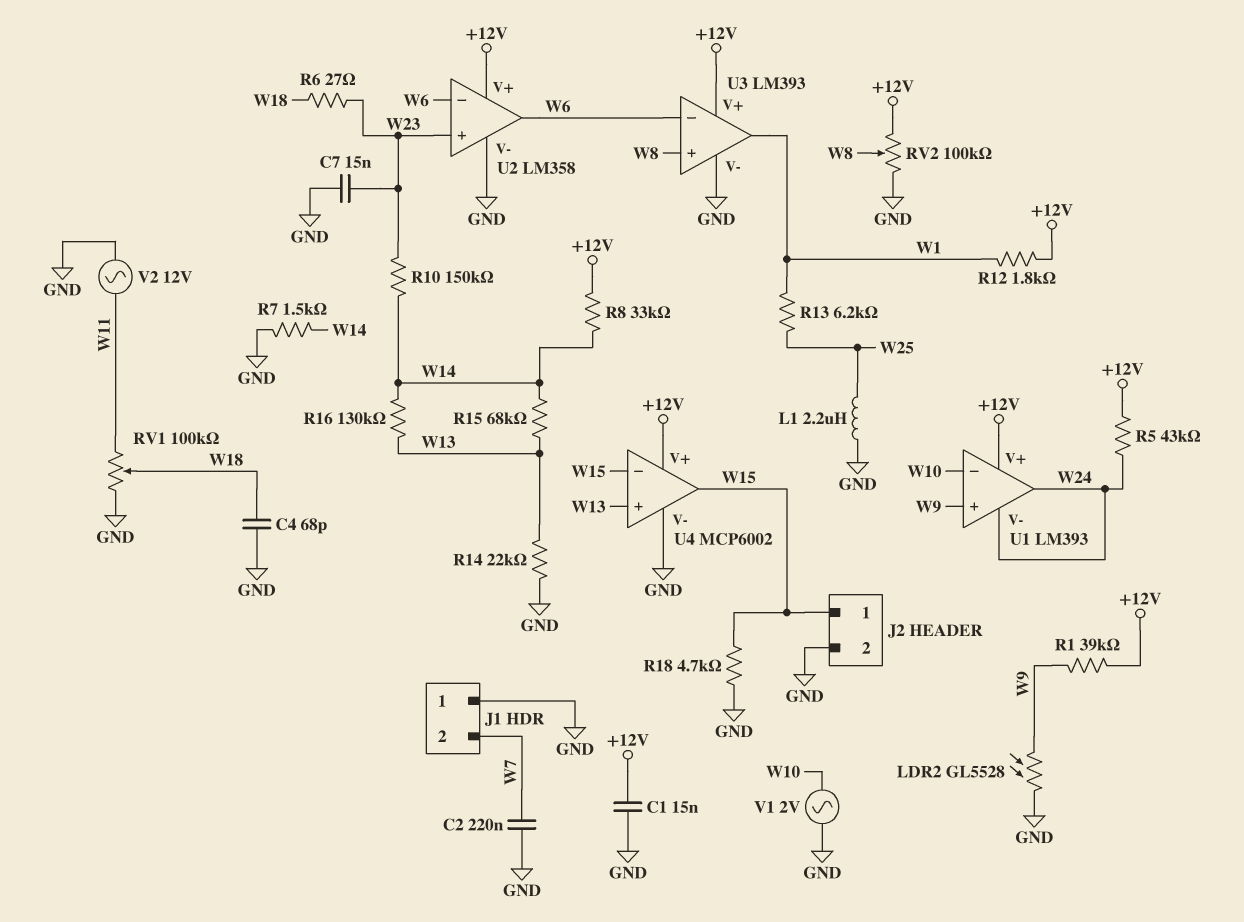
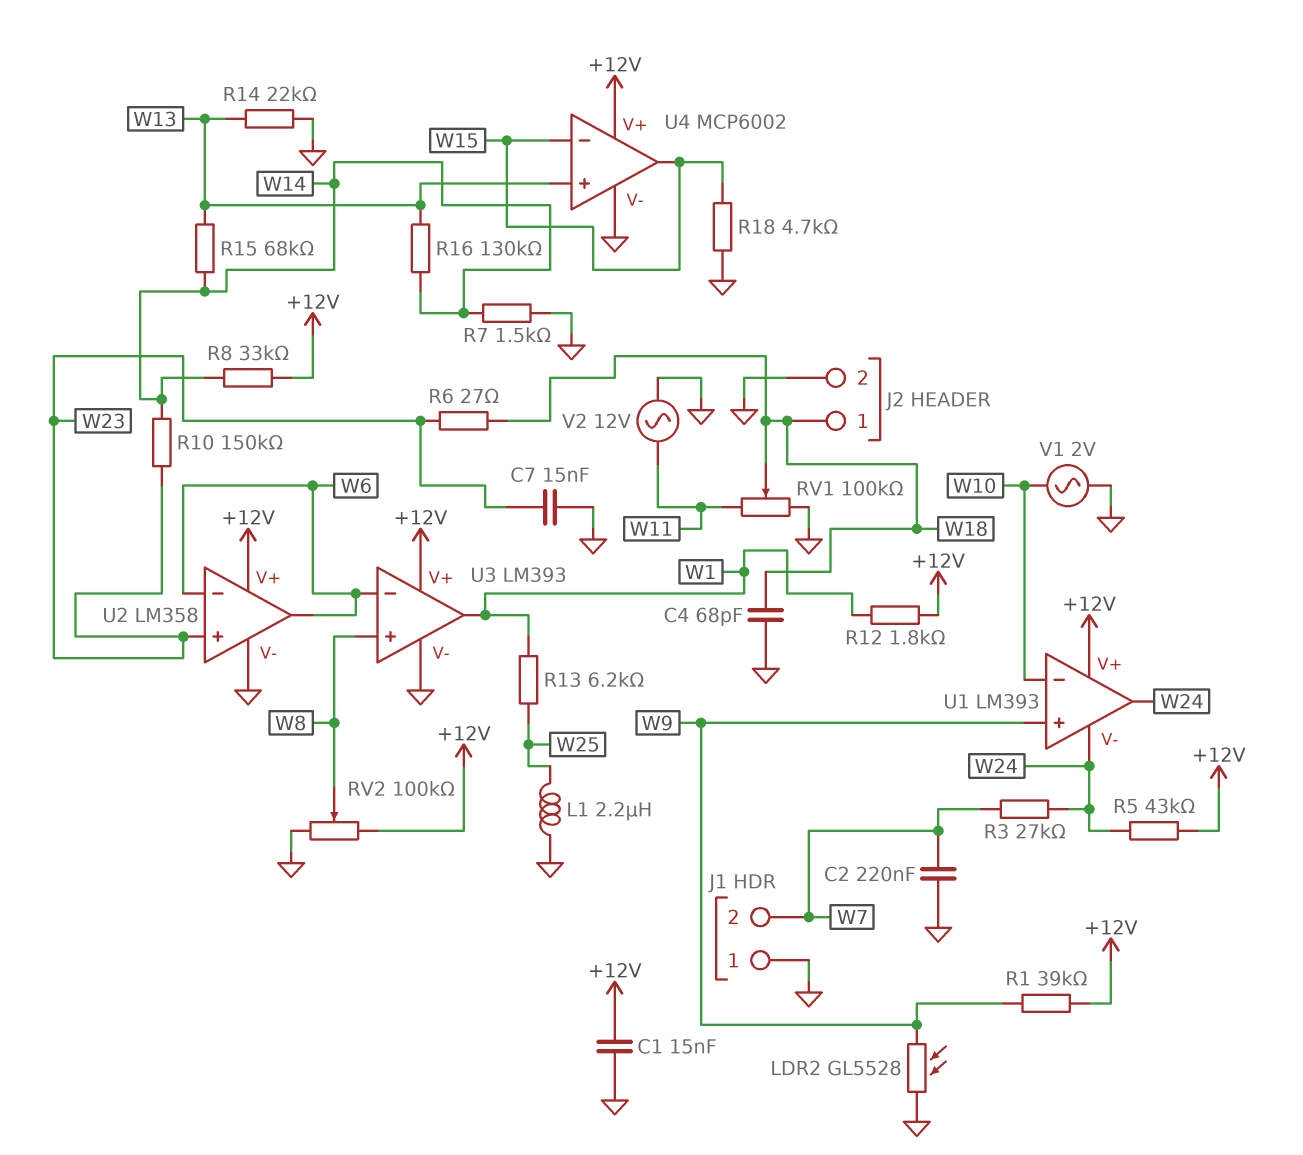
J2 pin 1: W15 -> W18
R3: none -> 27k (W7, W24)

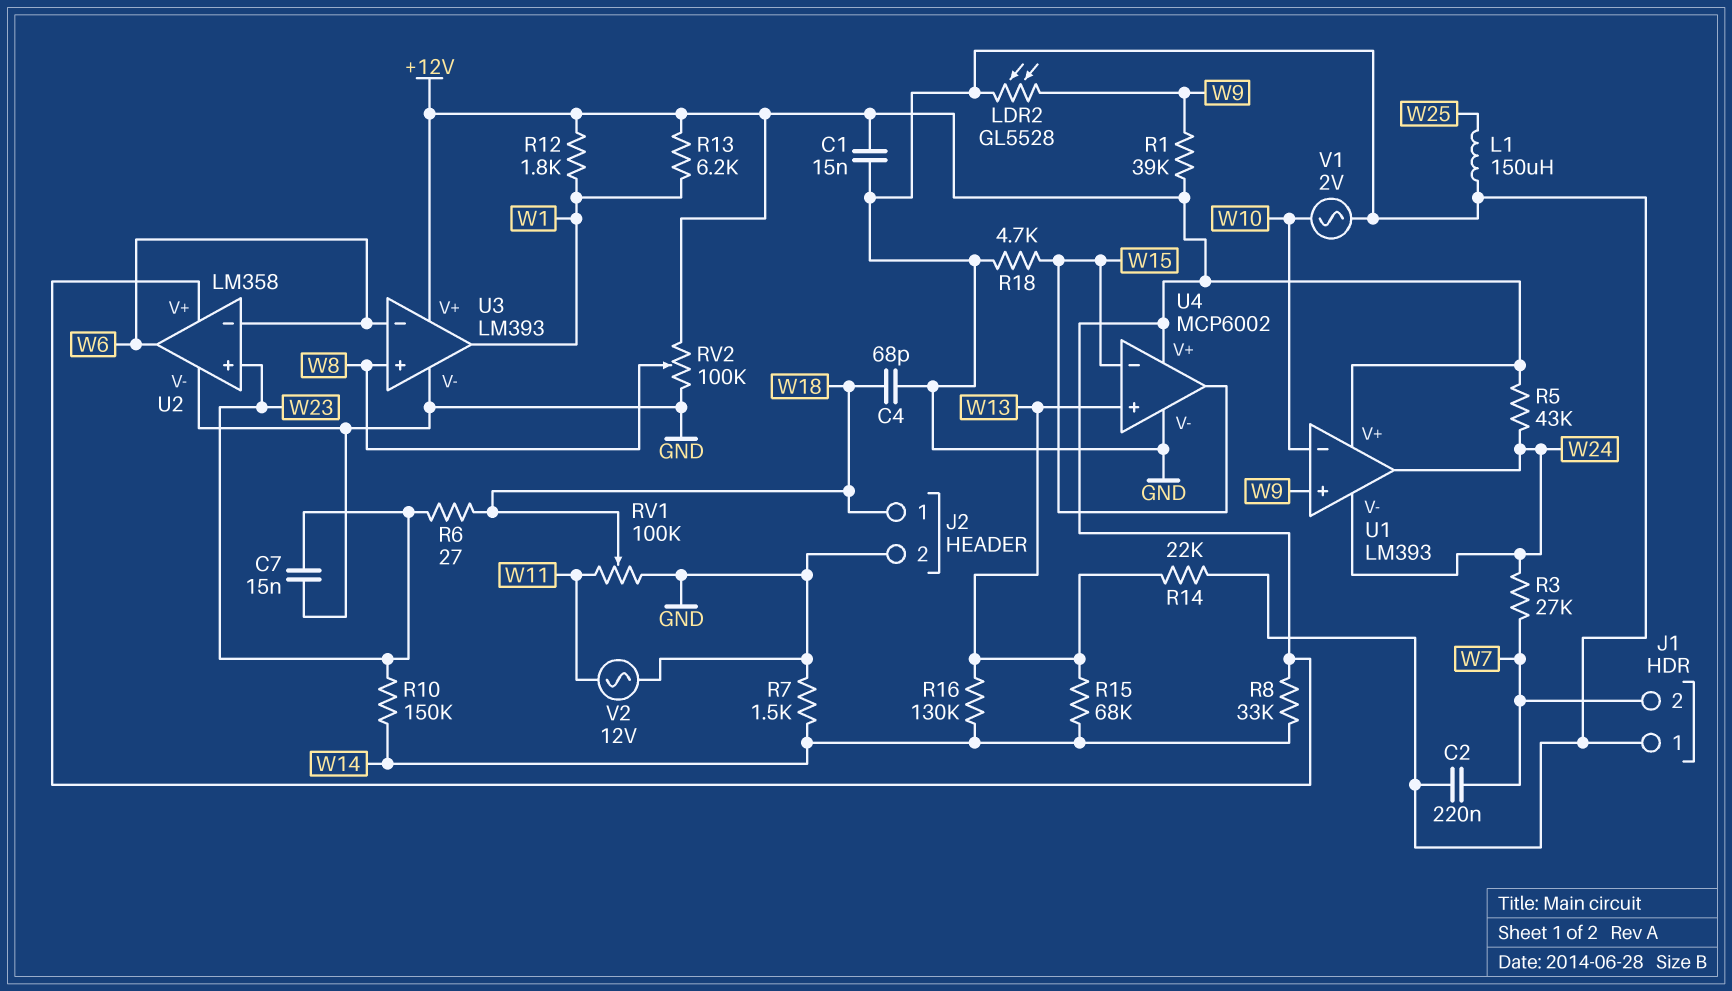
L1: 2.2uH (GND, W25) -> 150uH (GND, W25)
R13: 6.2k (W1, W25) -> 6.2k (+12V, W1)

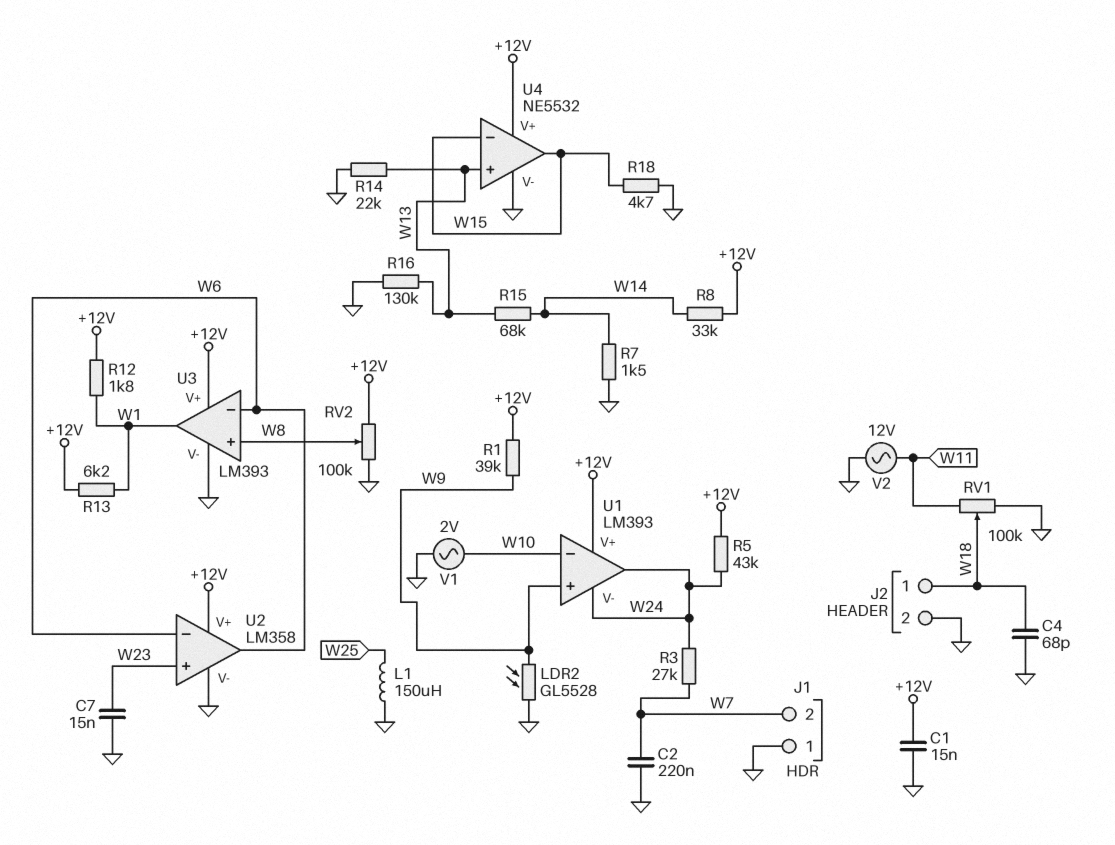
R6: 27 (W18, W23) -> none
R10: 150k (W14, W23) -> none
R16: 130k (W13, W14) -> 130k (GND, W13)
U4: MCP6002 -> NE5532

